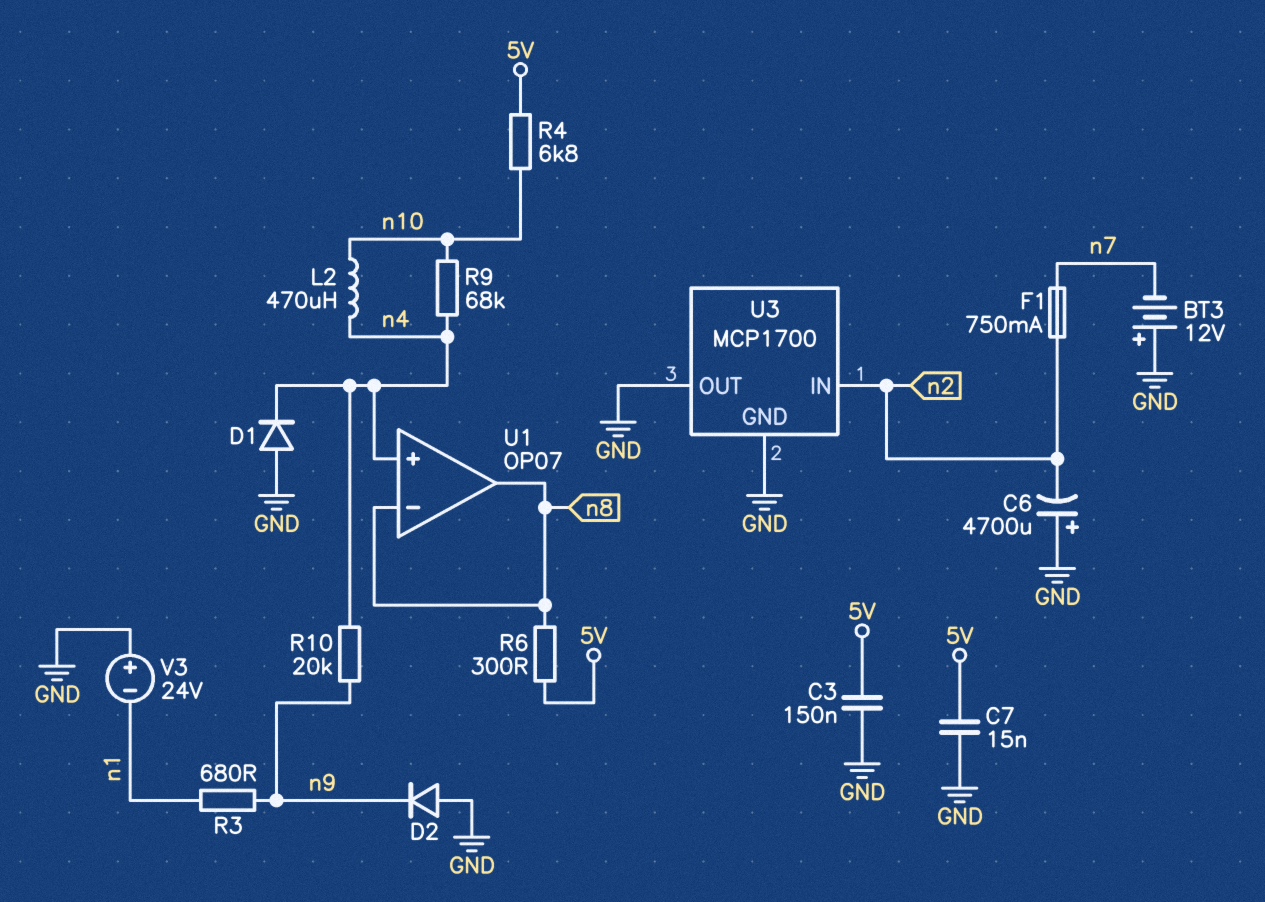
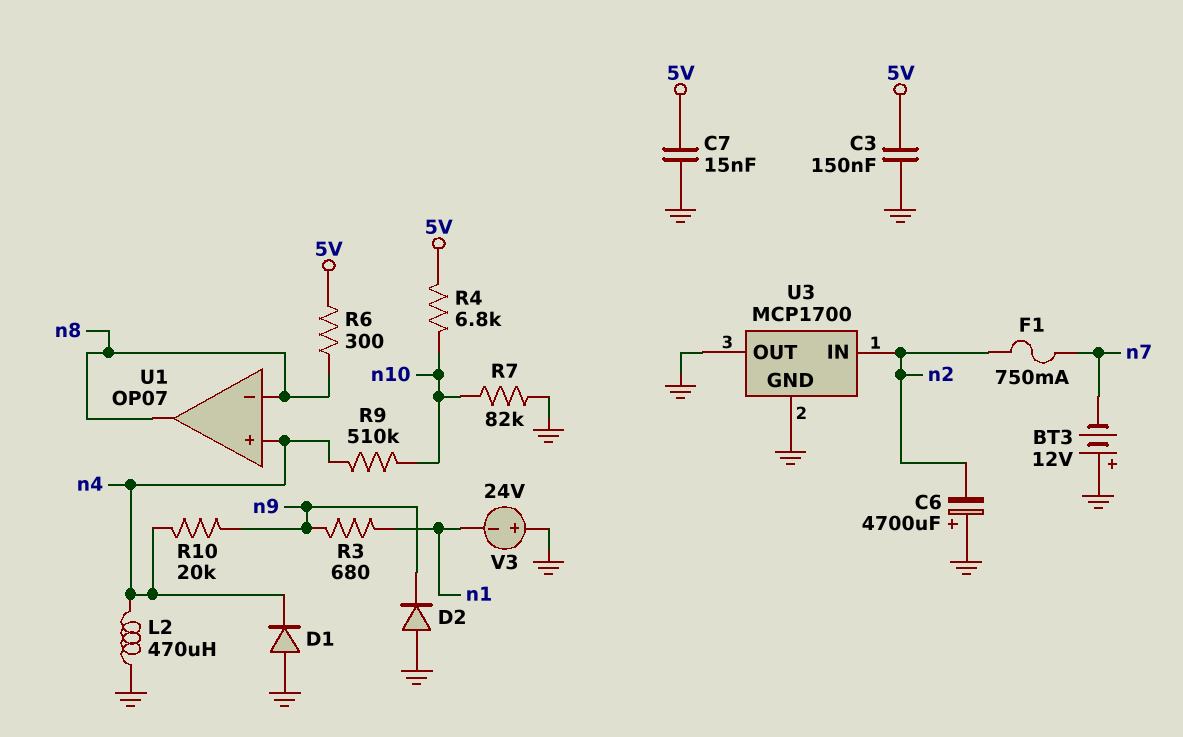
L2: 470uH (n4, n10) -> 470uH (GND, n4)
R7: none -> 82k (GND, n10)
R9: 68k (n4, n10) -> 510k (n4, n10)

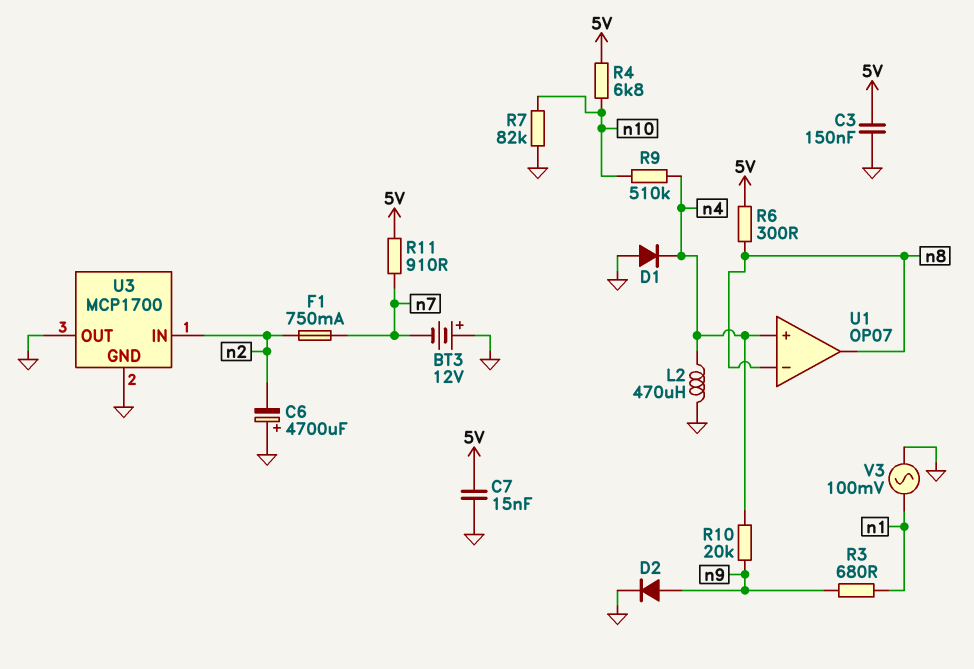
D2: diode (A GND, K n9) -> diode (A n9, K GND)
R11: none -> 910 (5V, n7)
V3: 24V (plus GND, minus n1) -> AC 100mV (GND, n1)

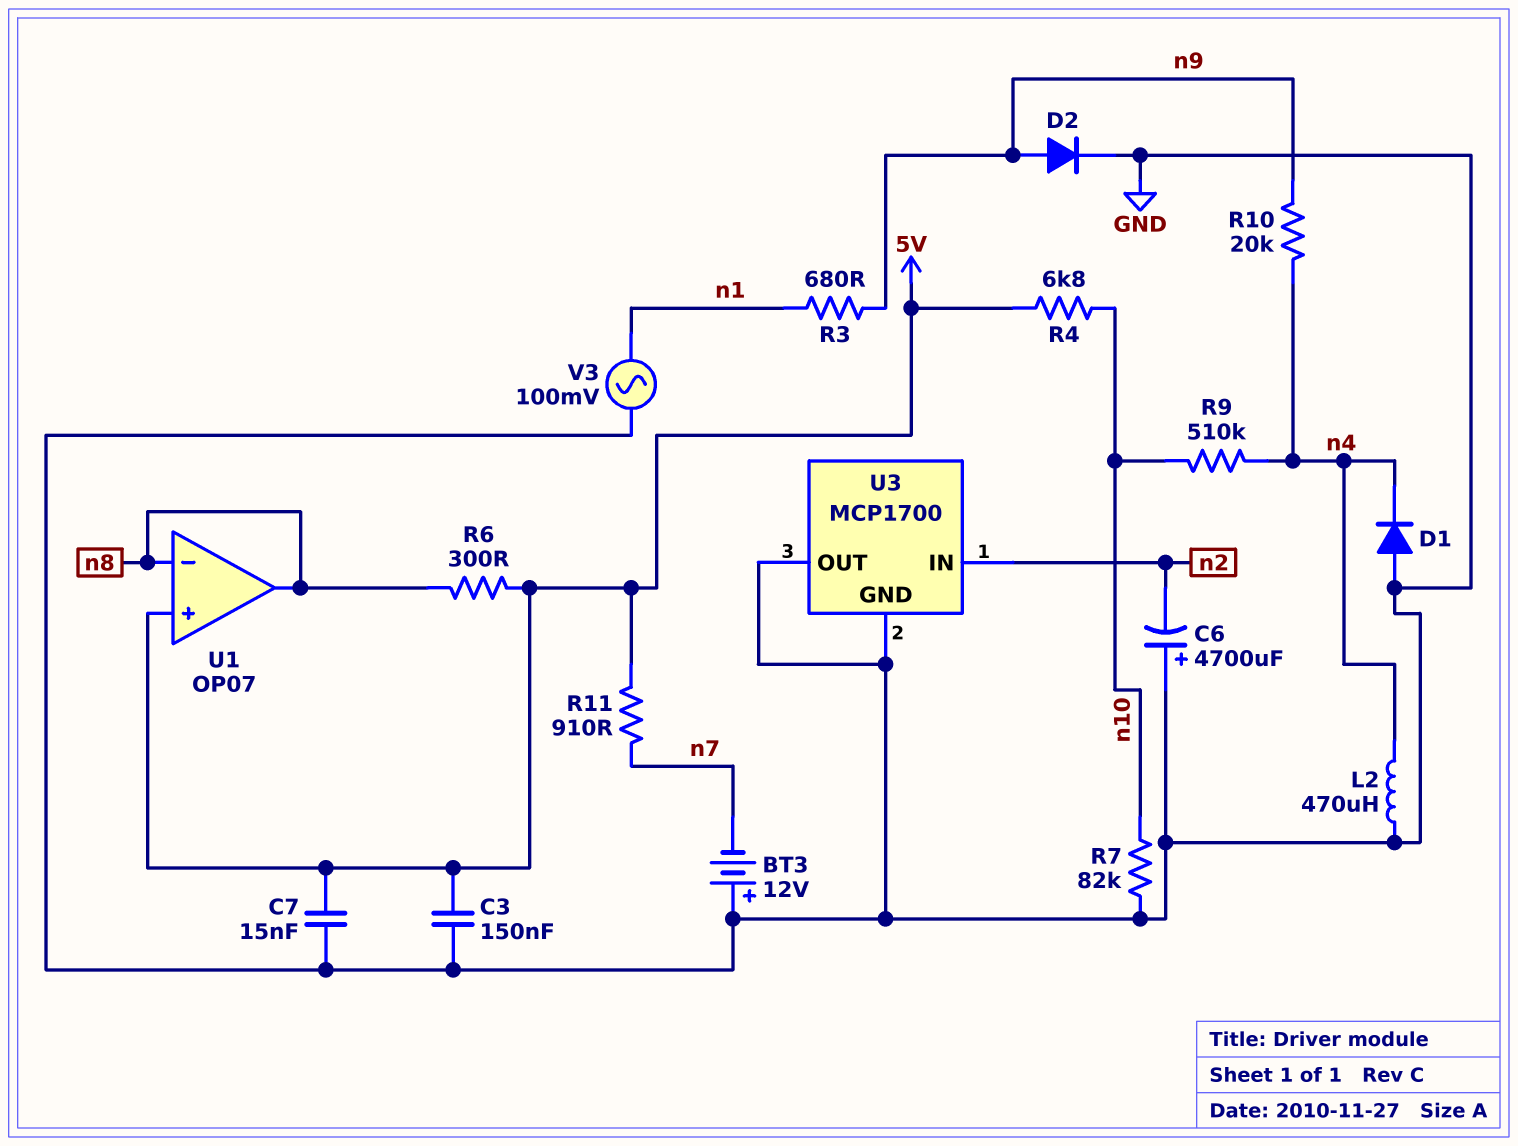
F1: 750mA (n2, n7) -> none
U1 pin in+: n4 -> 5V

